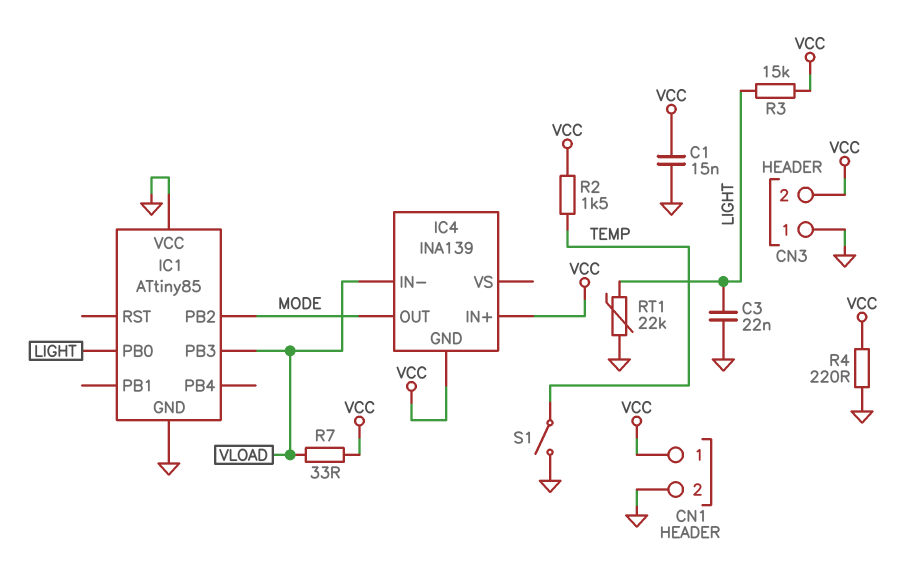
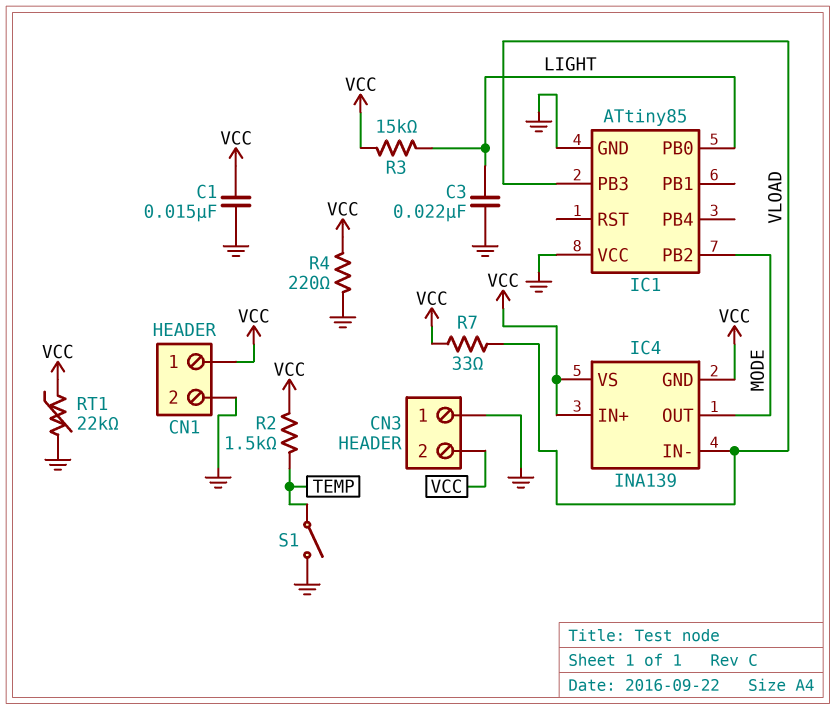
IC4 pin VS: none -> VCC
RT1: 22k (GND, LIGHT) -> 22k (GND, VCC)

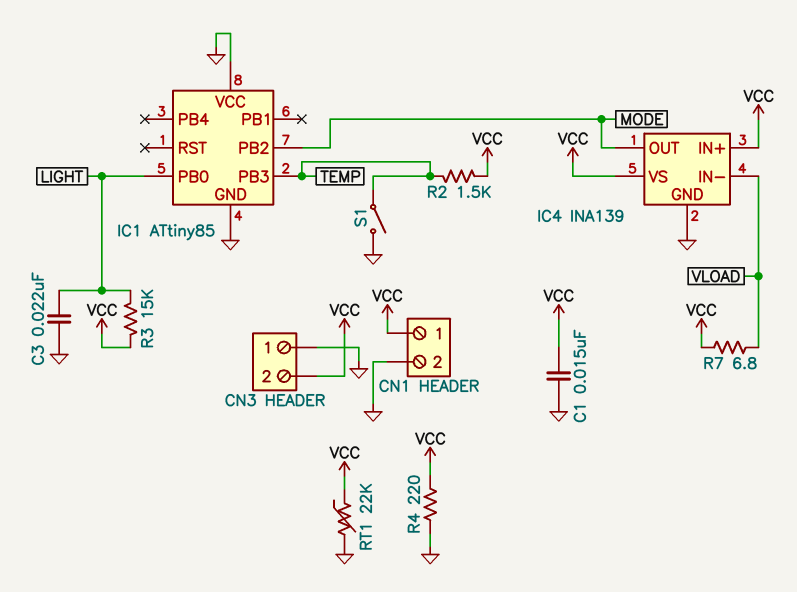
IC1 pin PB3: VLOAD -> TEMP
IC4 pin GND: VCC -> GND
R7: 33 (VCC, VLOAD) -> 6.8 (VCC, VLOAD)

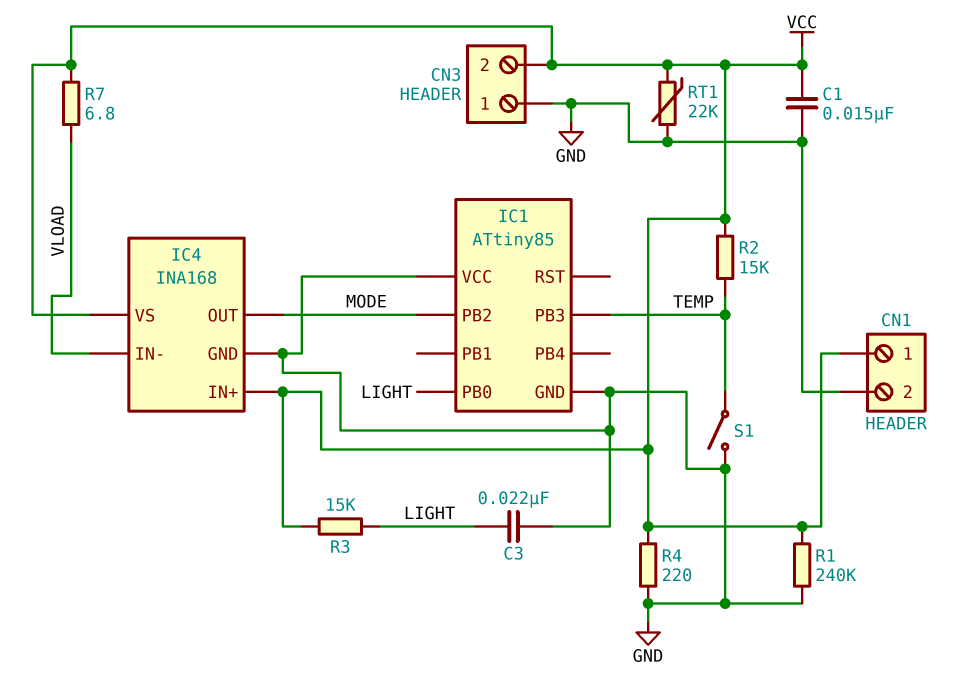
IC4: INA139 -> INA168
R1: none -> 240k (GND, VCC)
R2: 1.5k (TEMP, VCC) -> 15k (TEMP, VCC)

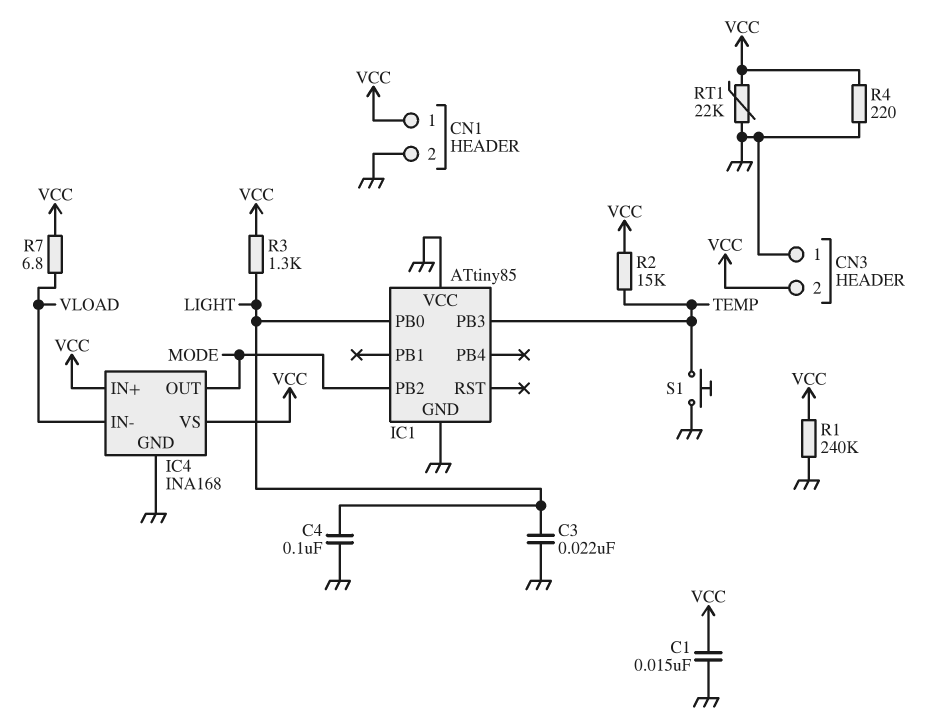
C4: none -> 100nF (GND, LIGHT)
R3: 15k (LIGHT, VCC) -> 1.3k (LIGHT, VCC)
S1: switch (GND, TEMP) -> button (GND, TEMP)

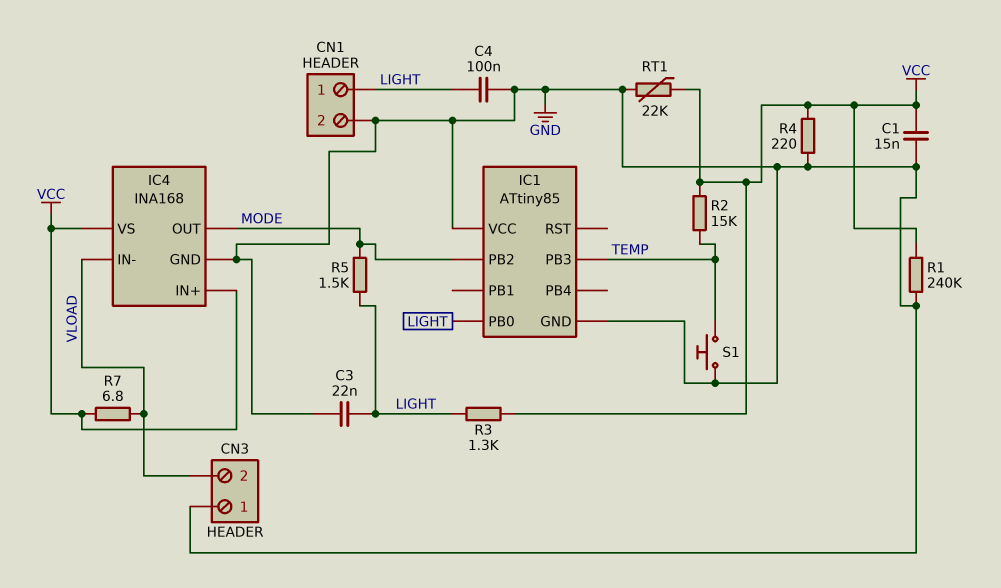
CN1 pin 1: VCC -> LIGHT
CN3 pin 2: VCC -> VLOAD
R5: none -> 1.5k (LIGHT, MODE)

